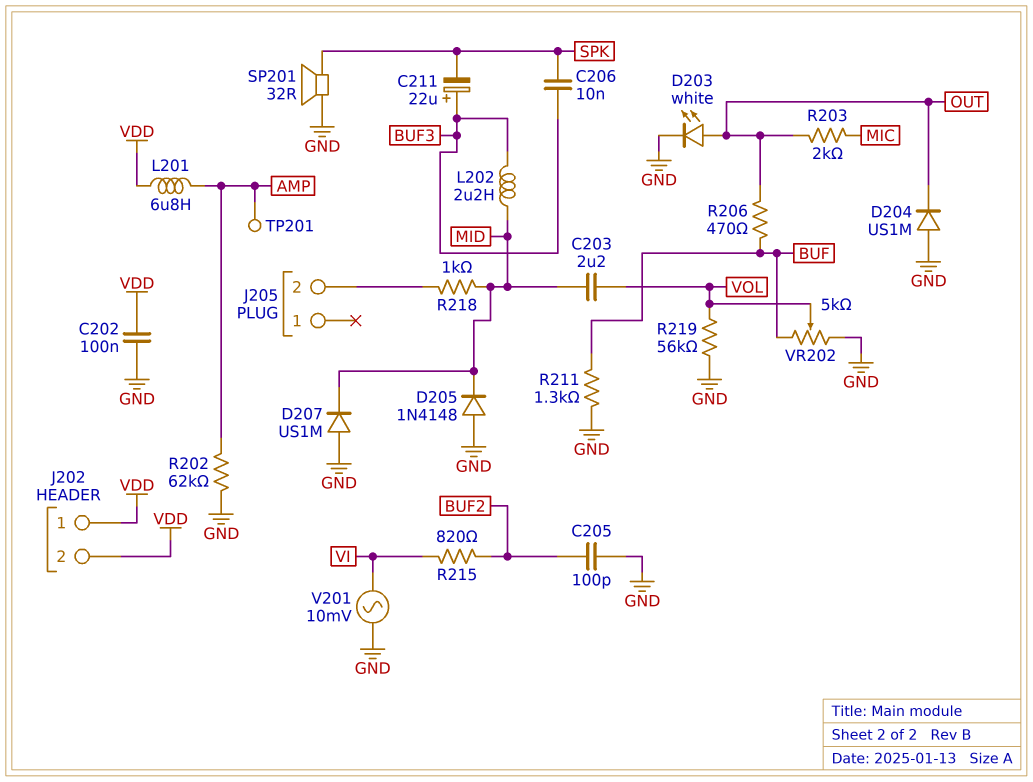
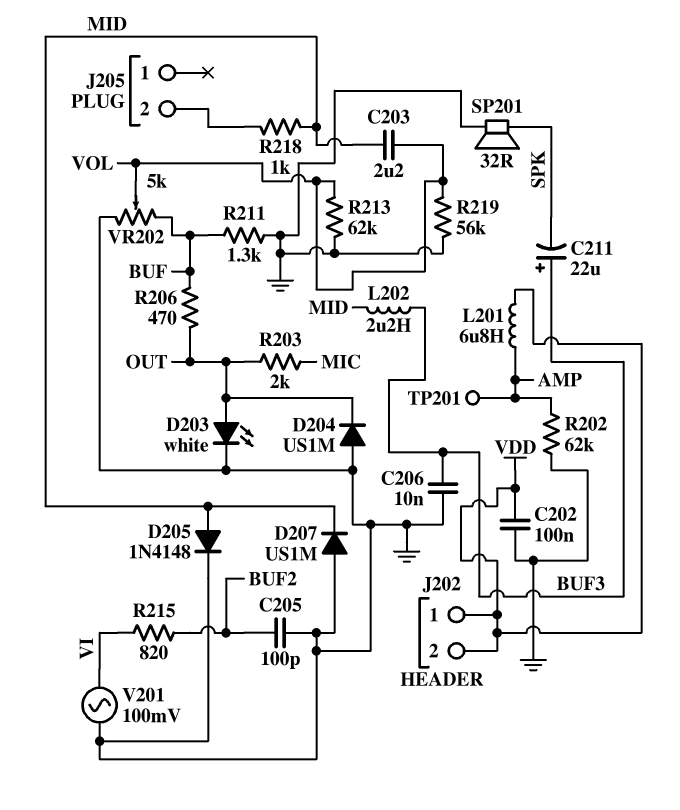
C206: 10nF (BUF3, SPK) -> 10nF (BUF3, GND)
D205: diode 1N4148 (A GND, K MID) -> diode 1N4148 (A MID, K GND)
R213: none -> 62k (GND, VOL)
V201: AC 10mV (GND, VI) -> AC 100mV (GND, VI)

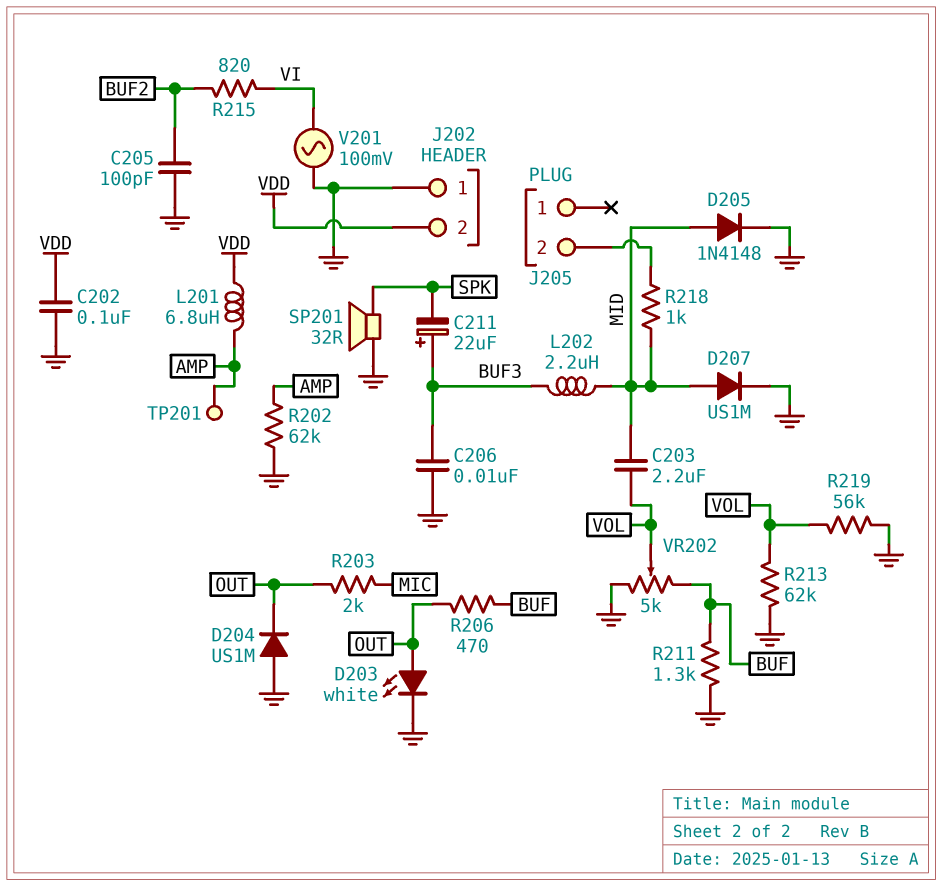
D207: diode US1M (A GND, K MID) -> diode US1M (A MID, K GND)
J202 pin 1: VDD -> GND

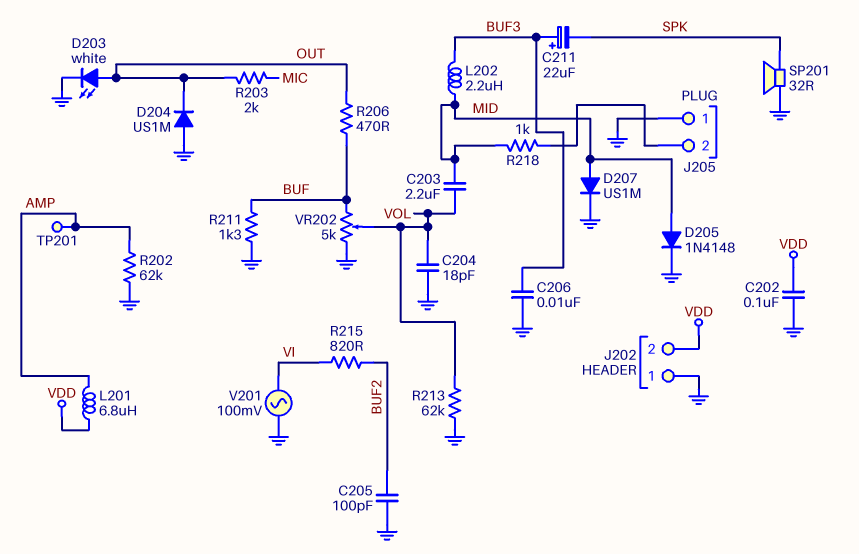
C204: none -> 18pF (GND, VOL)
J205 pin 1: none -> GND
R219: 56k (GND, VOL) -> none

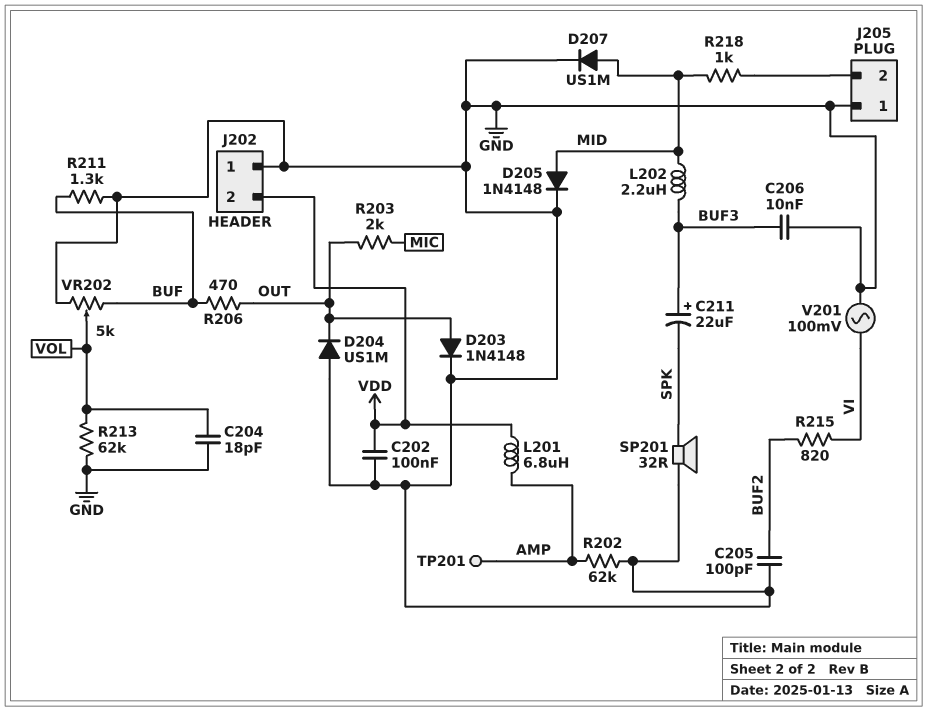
C203: 2.2uF (MID, VOL) -> none
D203: LED white (A OUT, K GND) -> diode 1N4148 (A OUT, K GND)

